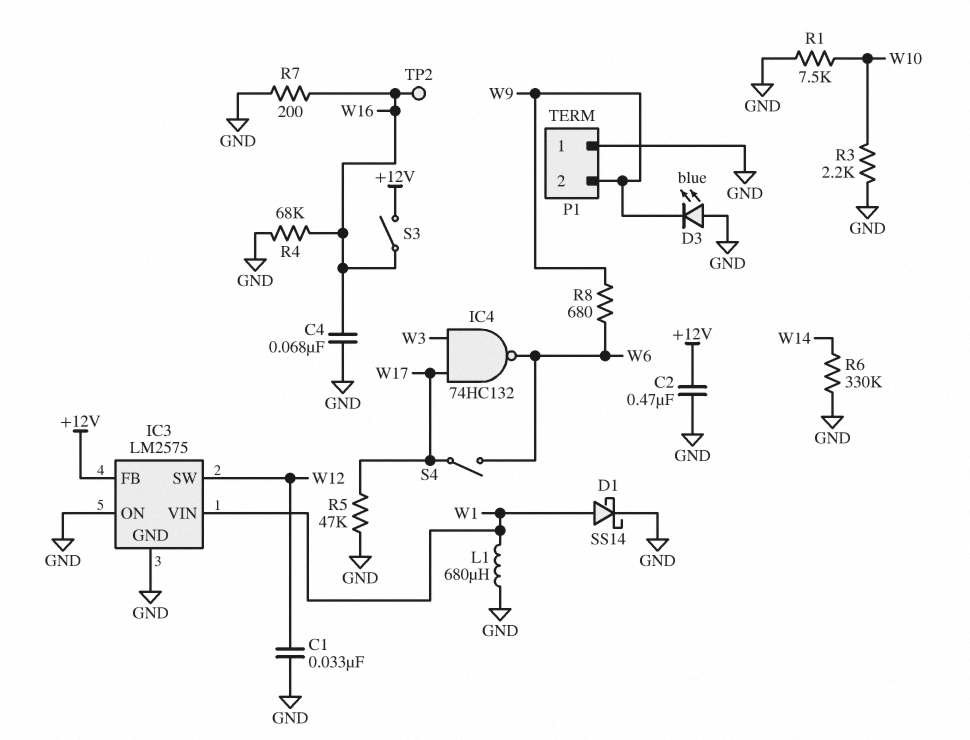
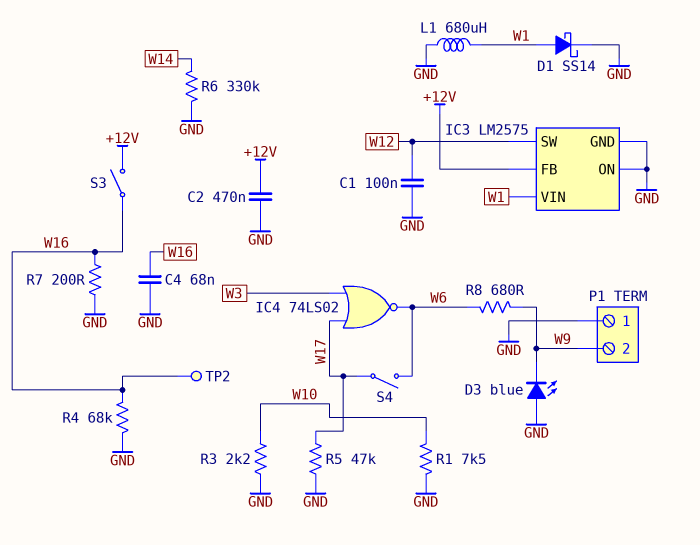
C1: 33nF (GND, W12) -> 100nF (GND, W12)
IC4: NAND 74HC132 (in W3, in W17, out W6) -> NOR 74LS02 (in W3, in W17, out W6)

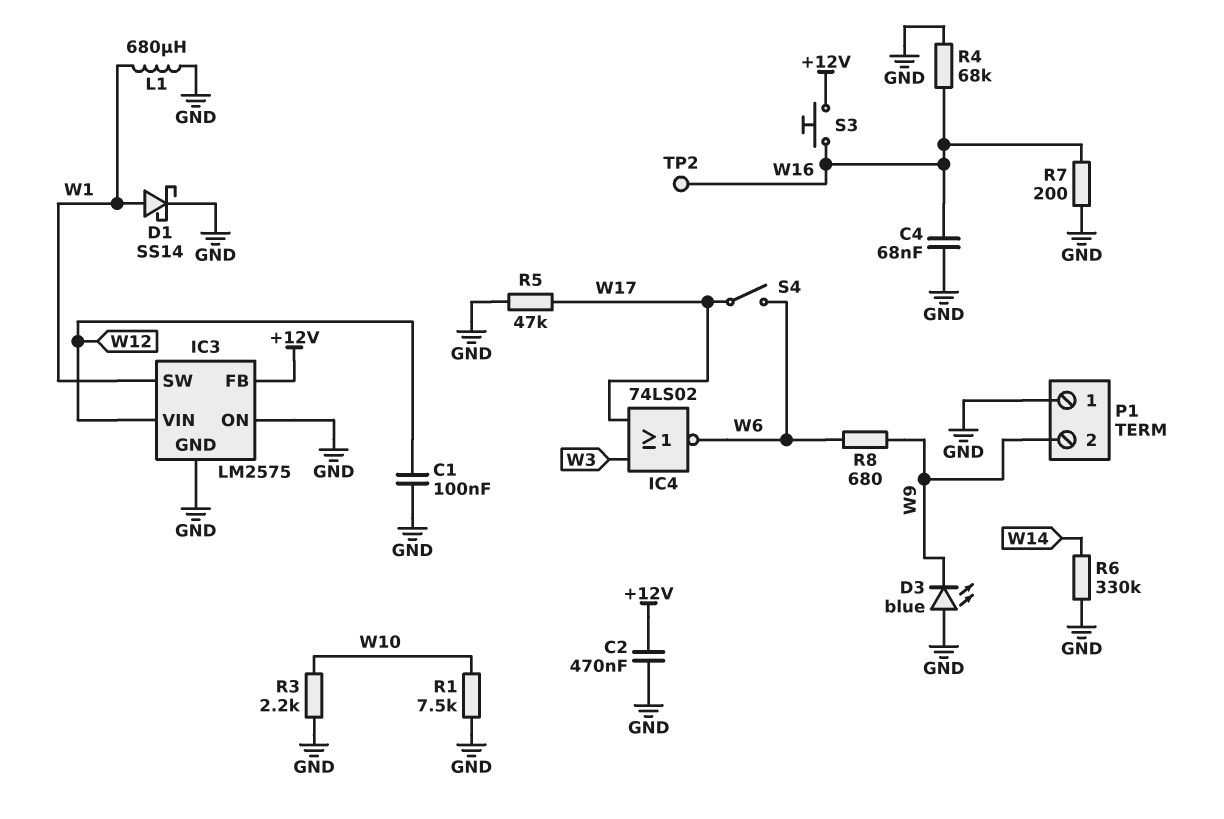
IC3 pin SW: W12 -> W1
IC3 pin VIN: W1 -> W12
S3: switch (+12V, W16) -> button (+12V, W16)

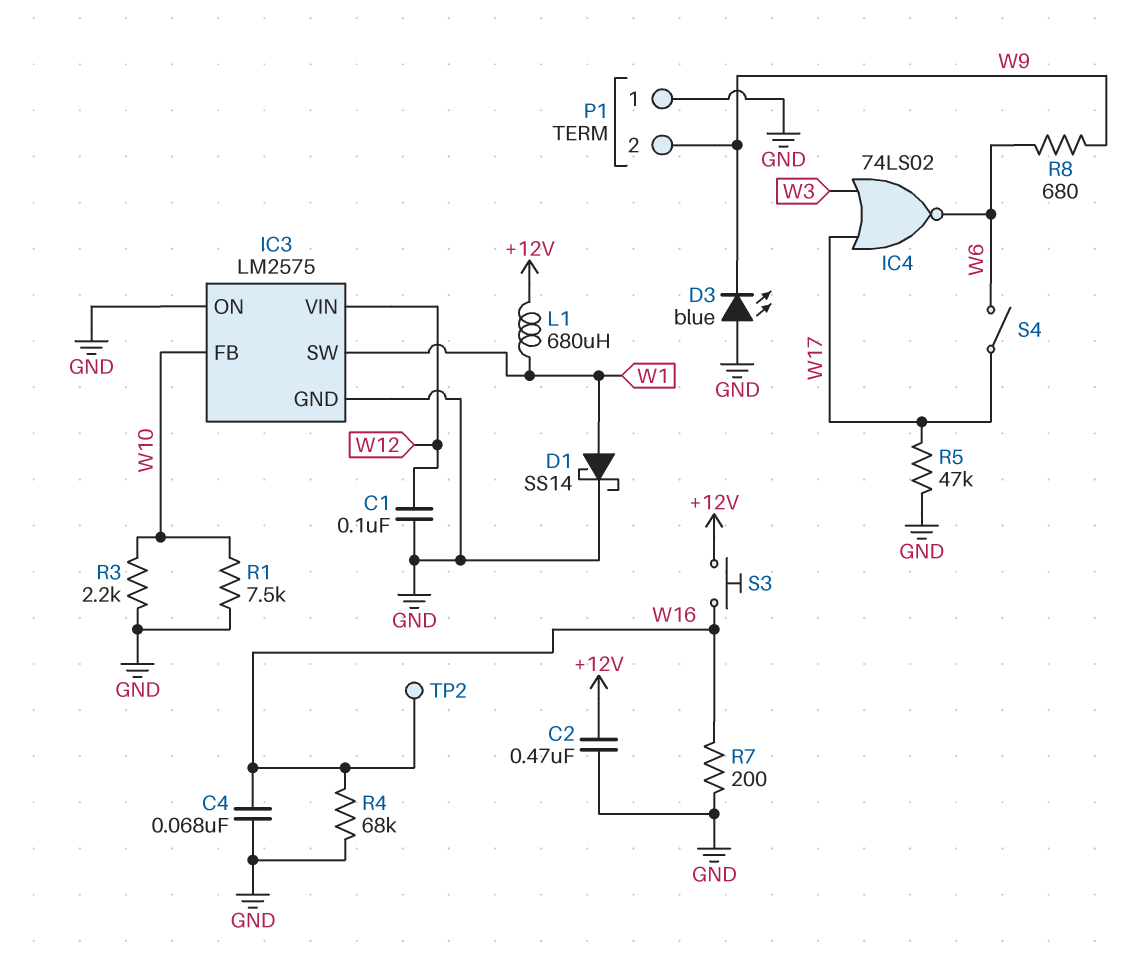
IC3 pin FB: +12V -> W10
L1: 680uH (GND, W1) -> 680uH (+12V, W1)
R6: 330k (GND, W14) -> none

